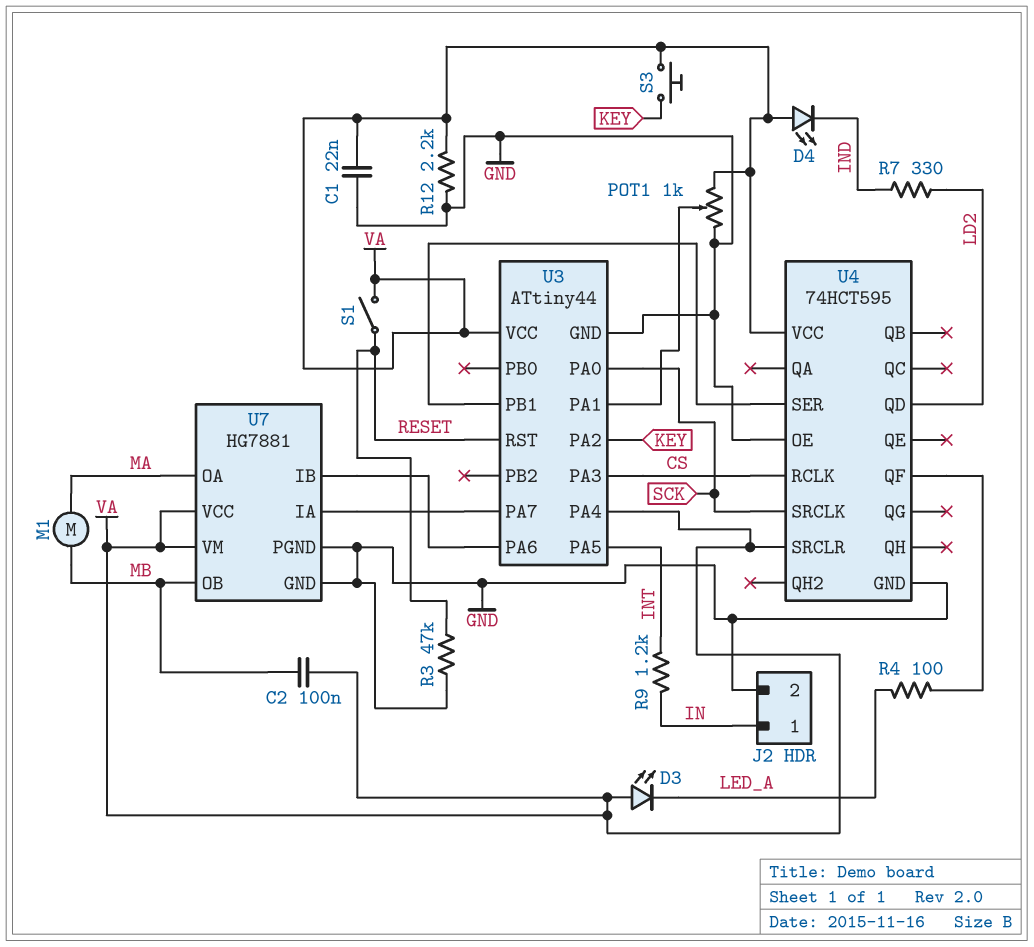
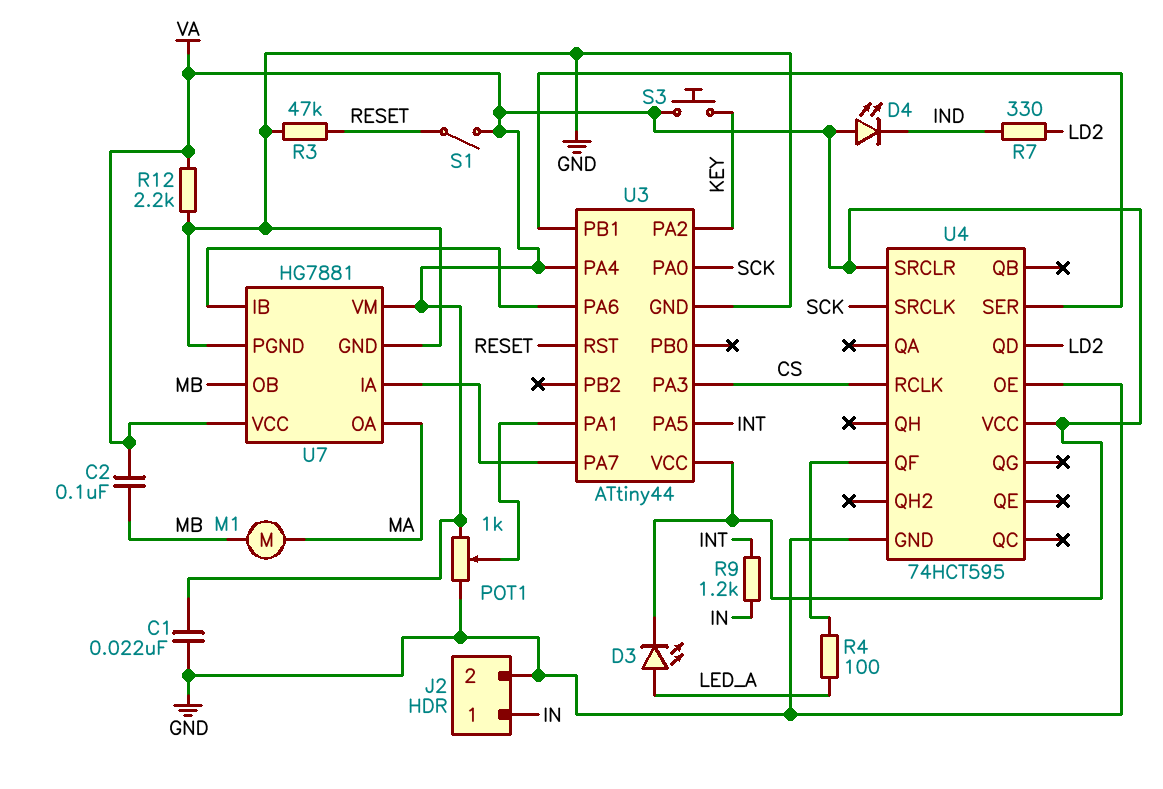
D3: LED (A VA, K LED_A) -> LED (A LED_A, K VA)

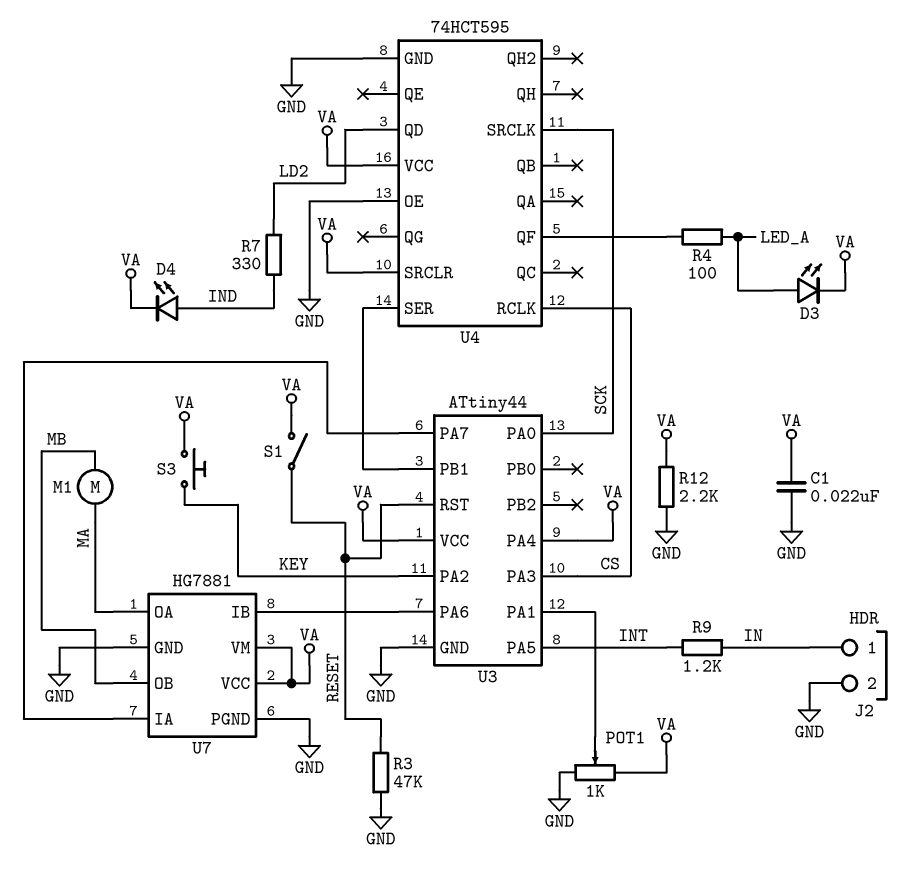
C2: 100nF (MB, VA) -> none
D4: LED (A VA, K IND) -> LED (A IND, K VA)

